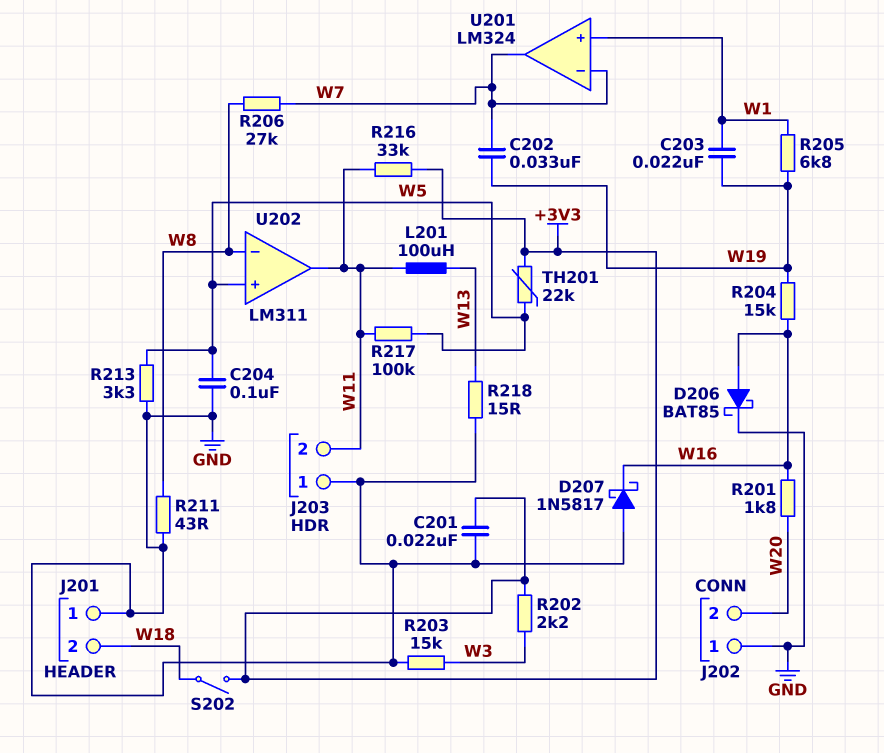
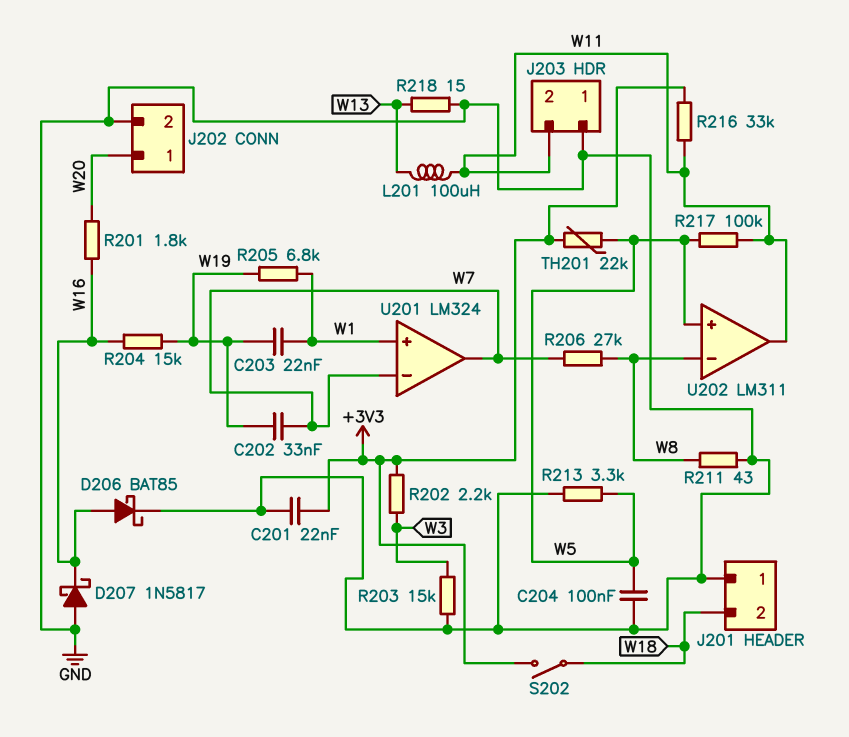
J202 pin 1: GND -> W20
J202 pin 2: W20 -> GND

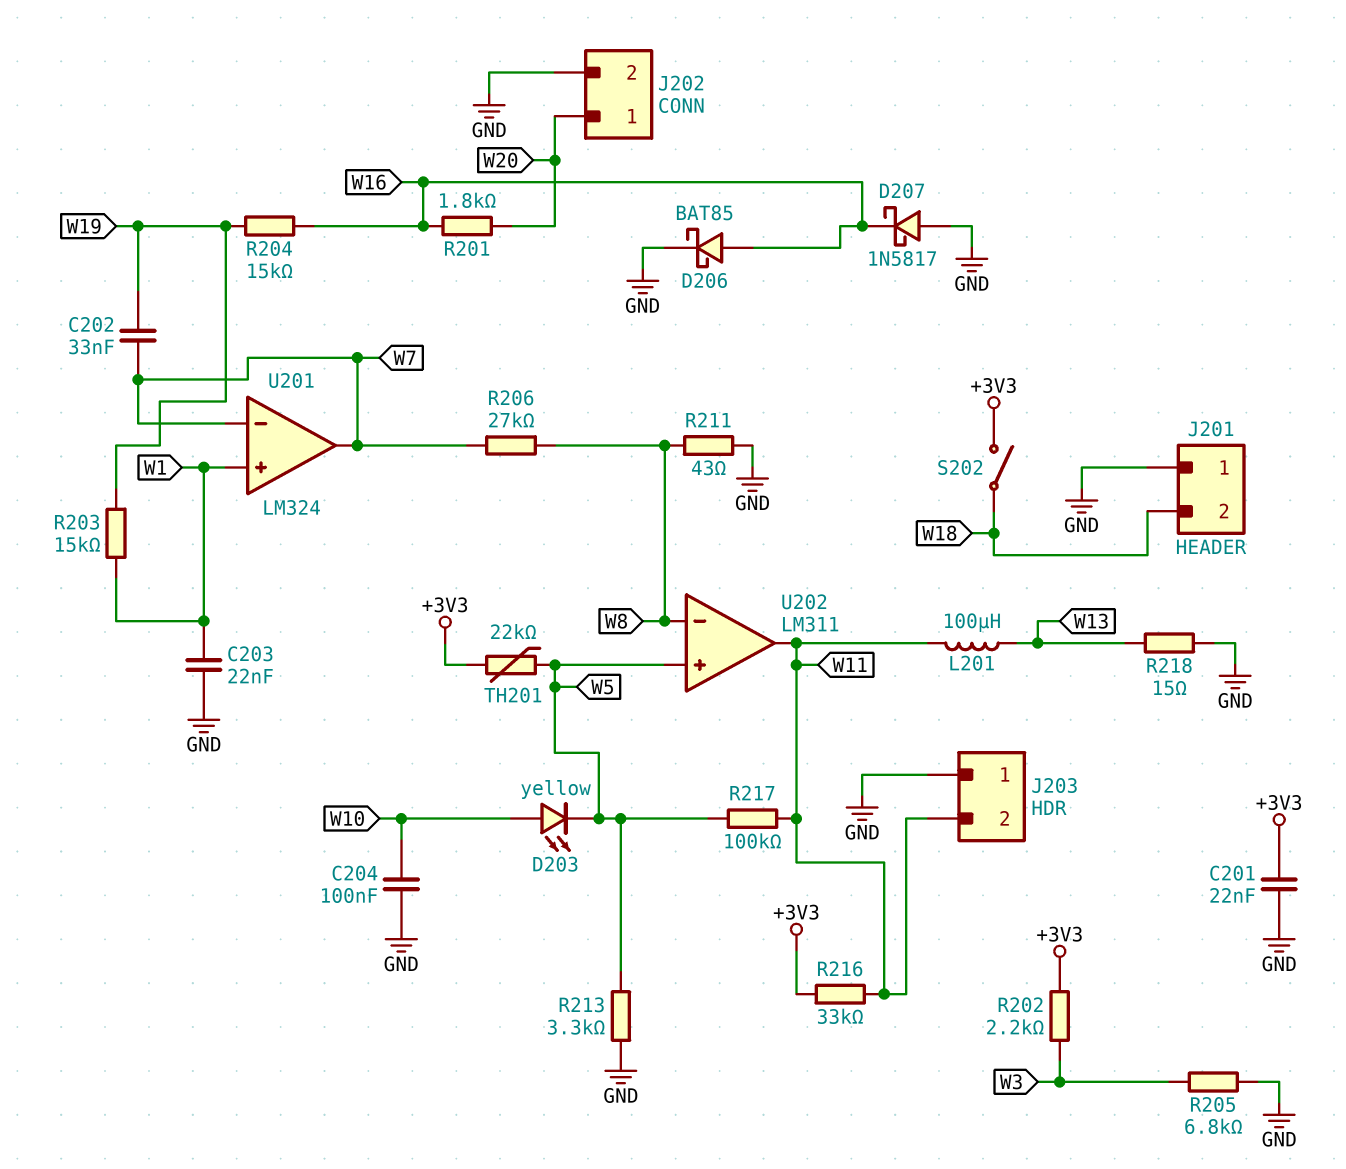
C203: 22nF (W1, W19) -> 22nF (GND, W1)
C204: 100nF (GND, W5) -> 100nF (GND, W10)
D203: none -> LED yellow (A W10, K W5)
R203: 15k (GND, W3) -> 15k (W1, W19)
R205: 6.8k (W1, W19) -> 6.8k (GND, W3)

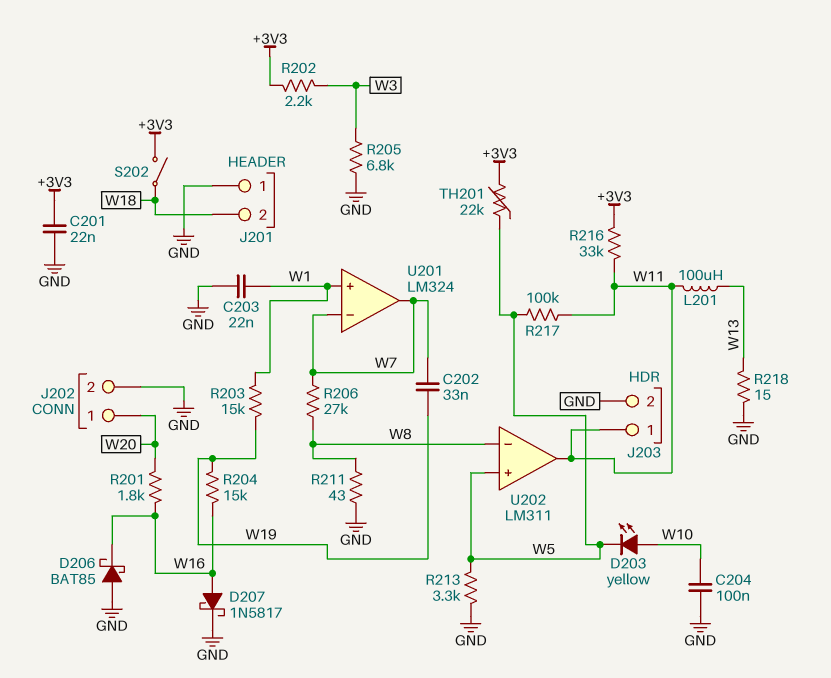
D206: schottky BAT85 (A W16, K GND) -> schottky BAT85 (A GND, K W16)
D207: schottky 1N5817 (A GND, K W16) -> schottky 1N5817 (A W16, K GND)
J203 pin 1: GND -> W11
J203 pin 2: W11 -> GND

